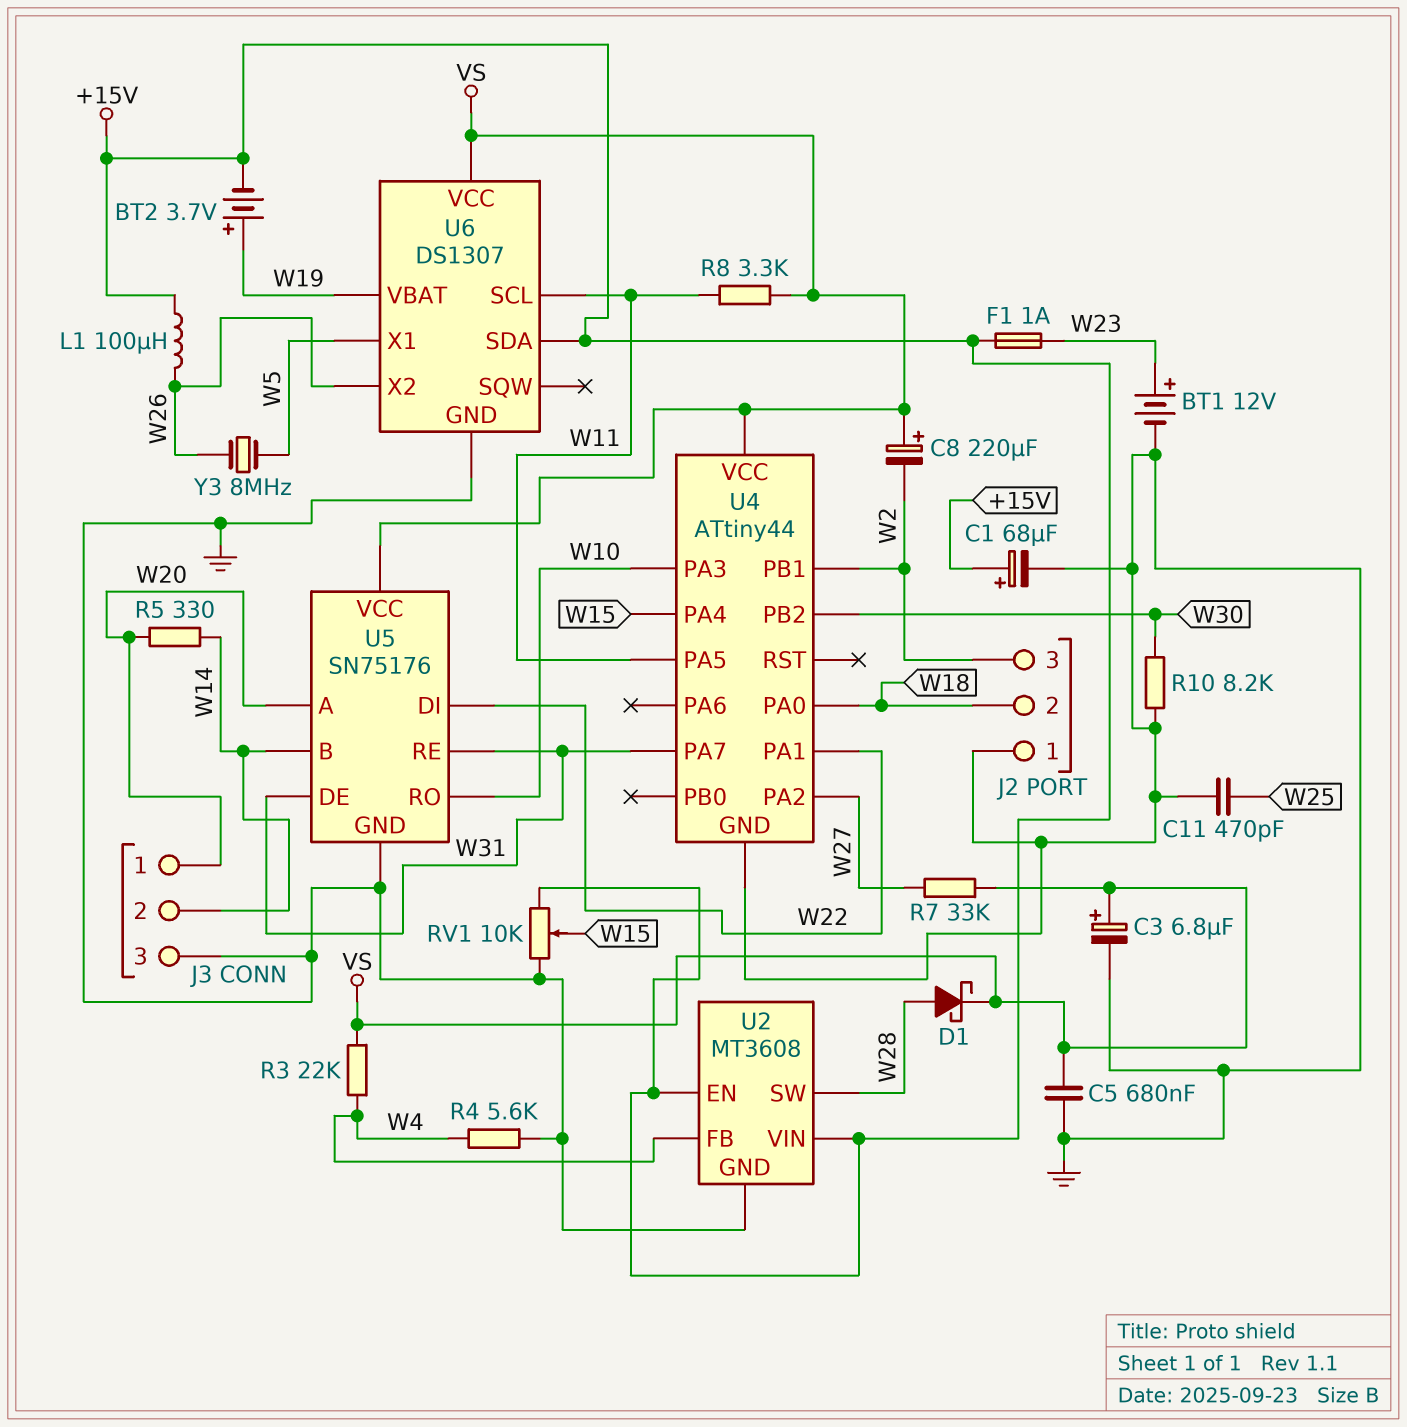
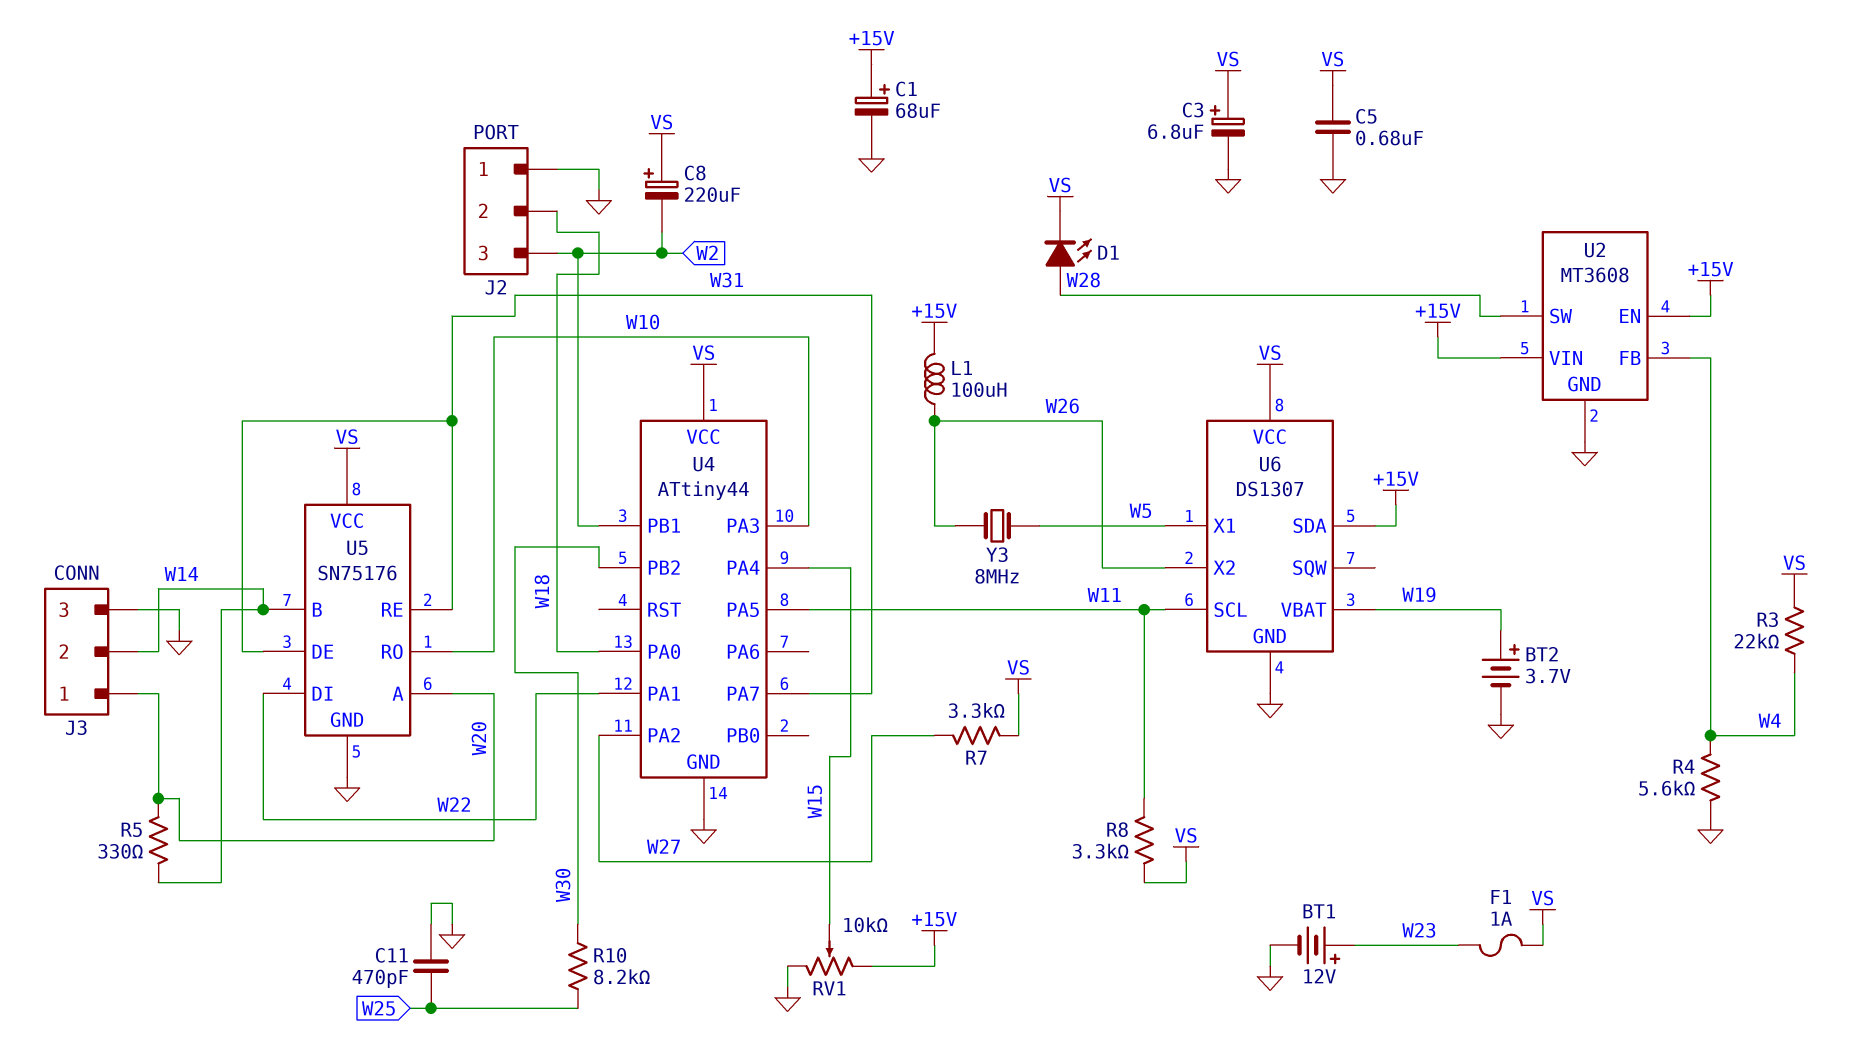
BT2: 3.7V (plus W19, minus +15V) -> 3.7V (plus W19, minus GND)
D1: schottky (A W28, K VS) -> LED (A W28, K VS)
F1: 1A (+15V, W23) -> 1A (VS, W23)
R7: 33k (VS, W27) -> 3.3k (VS, W27)
R10: 8.2k (GND, W30) -> 8.2k (W25, W30)

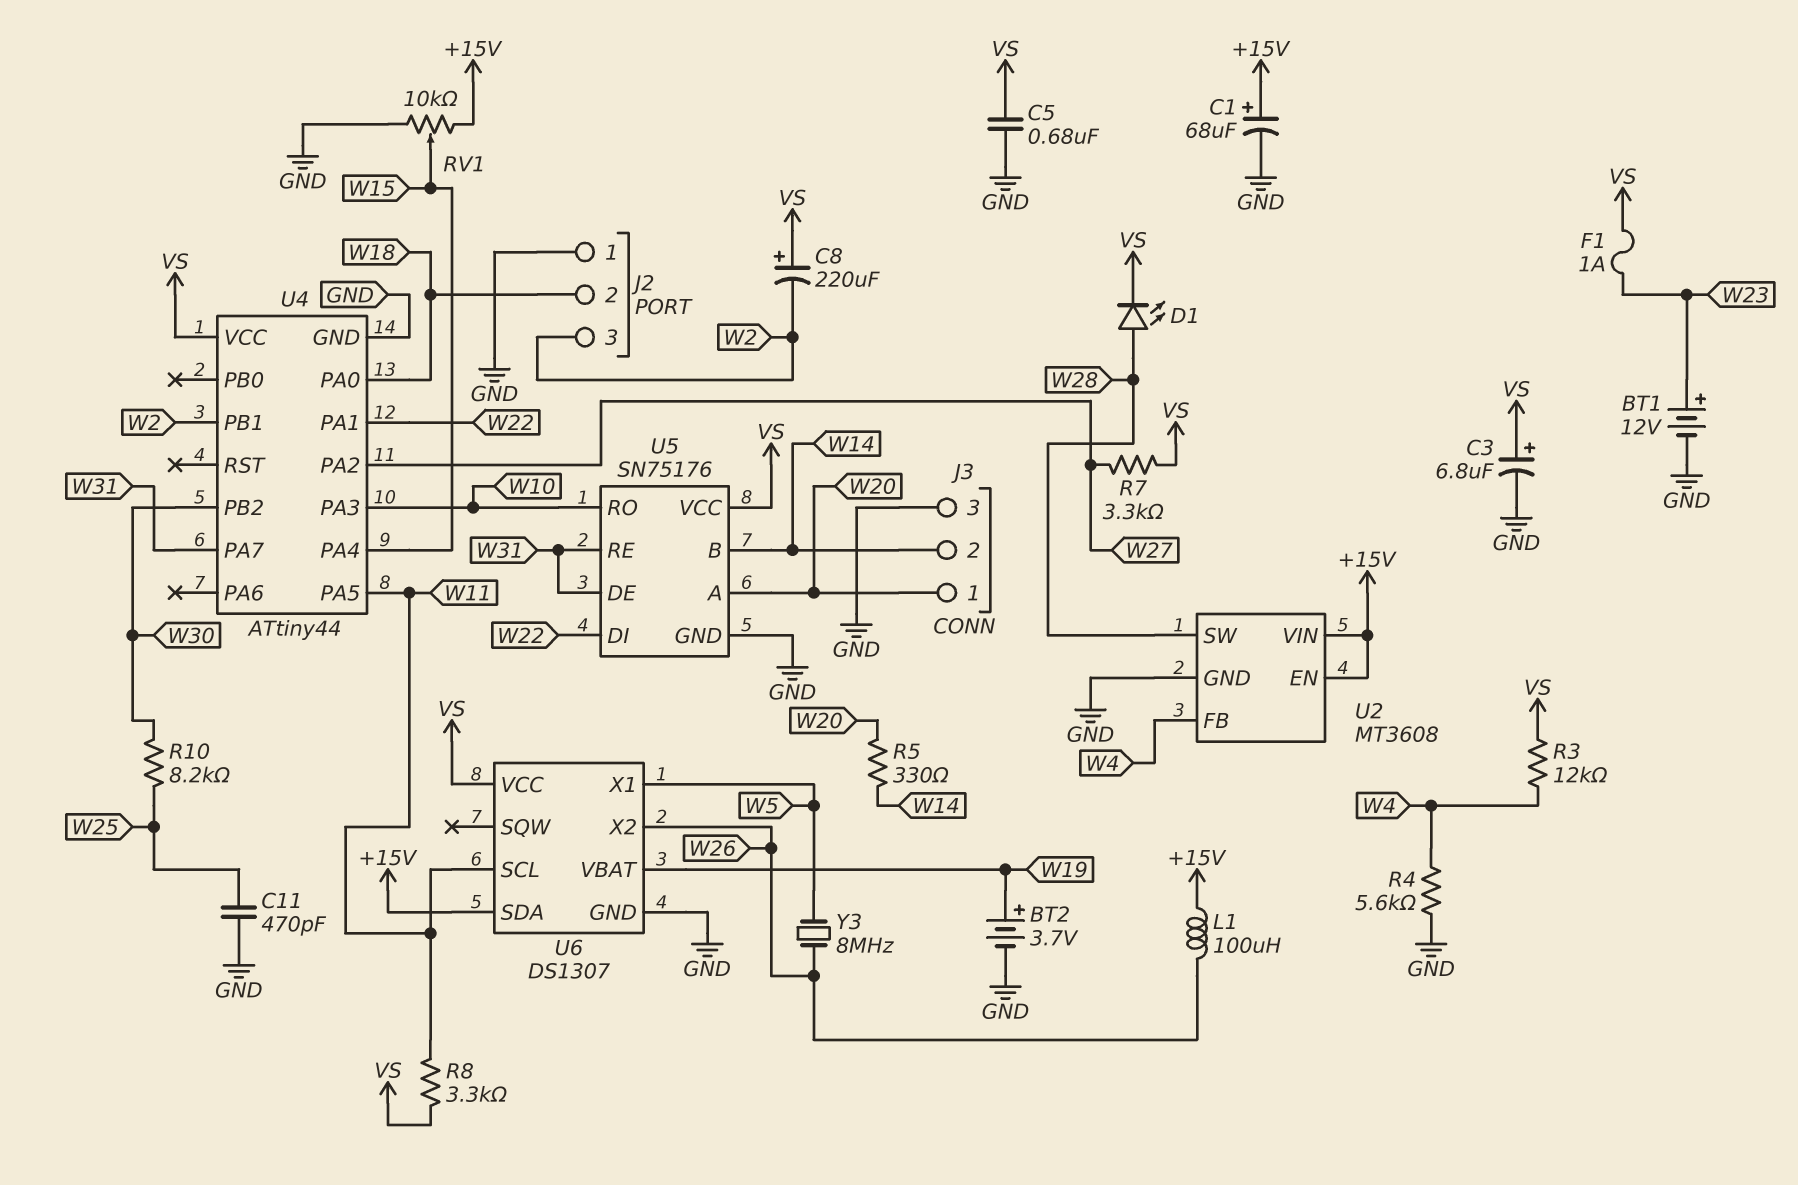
R3: 22k (VS, W4) -> 12k (VS, W4)

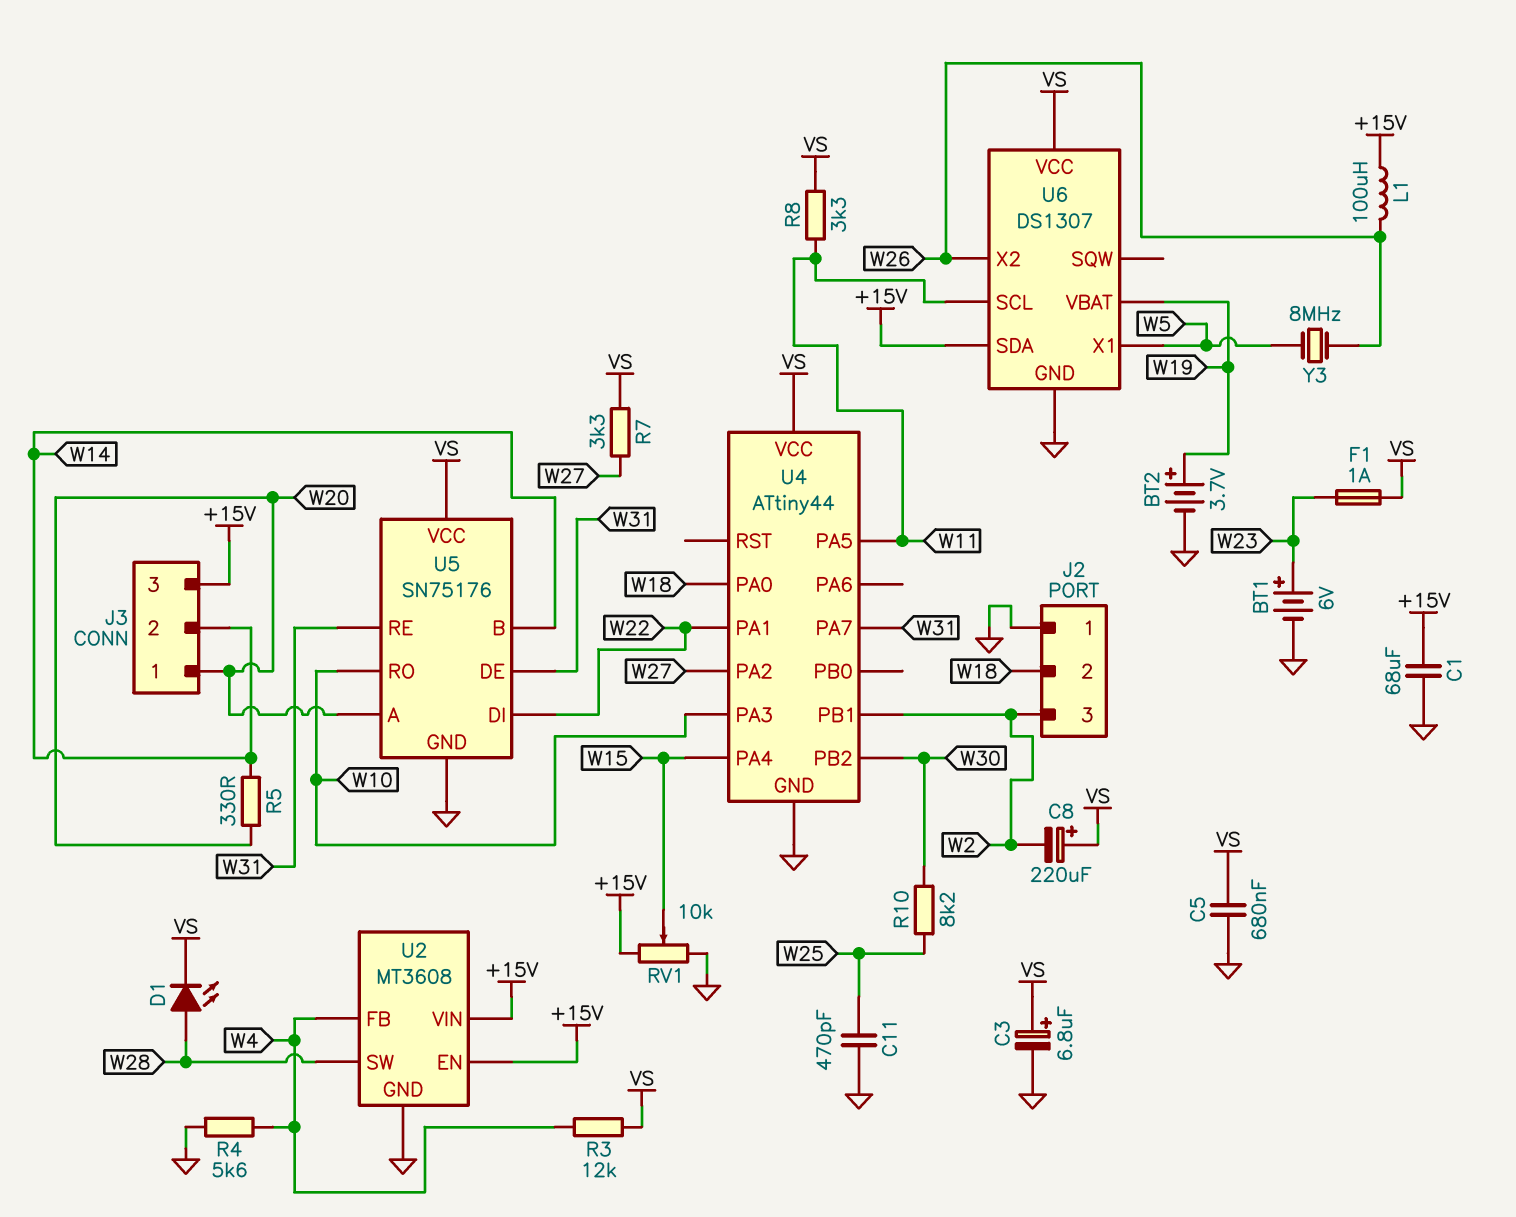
BT1: 12V (plus W23, minus GND) -> 6V (plus W23, minus GND)
C1: 68uF (plus +15V, minus GND) -> 68uF (+15V, GND)
J3 pin 3: GND -> +15V

